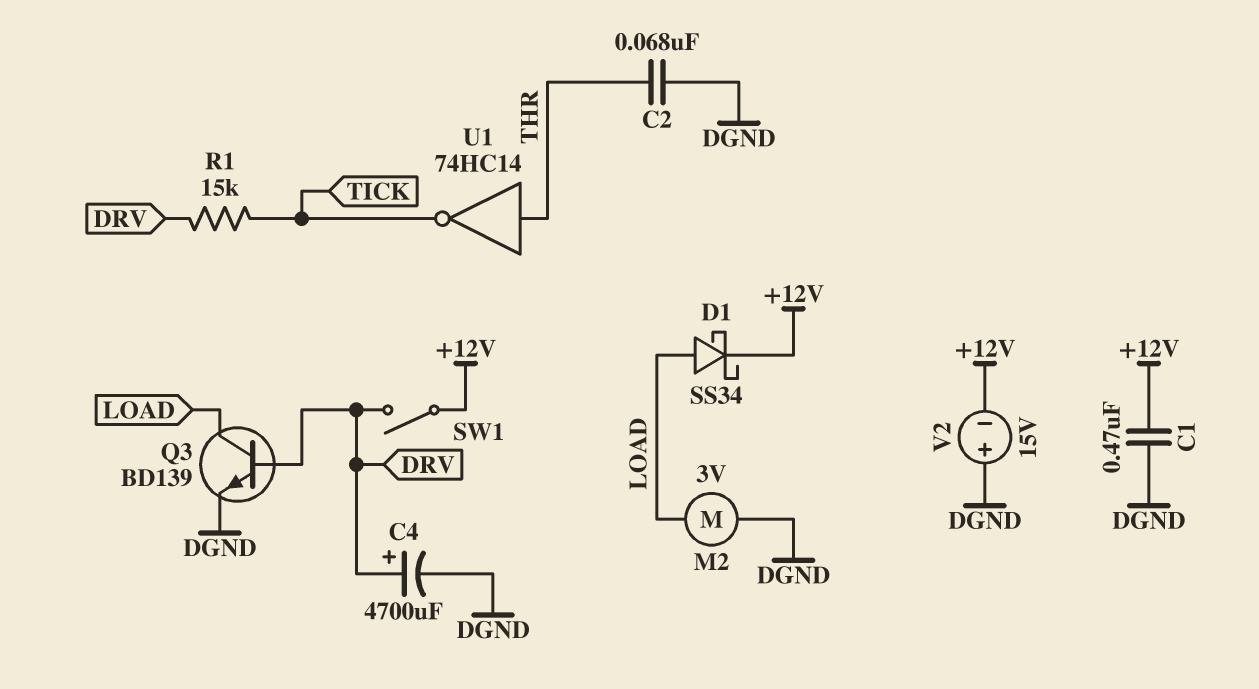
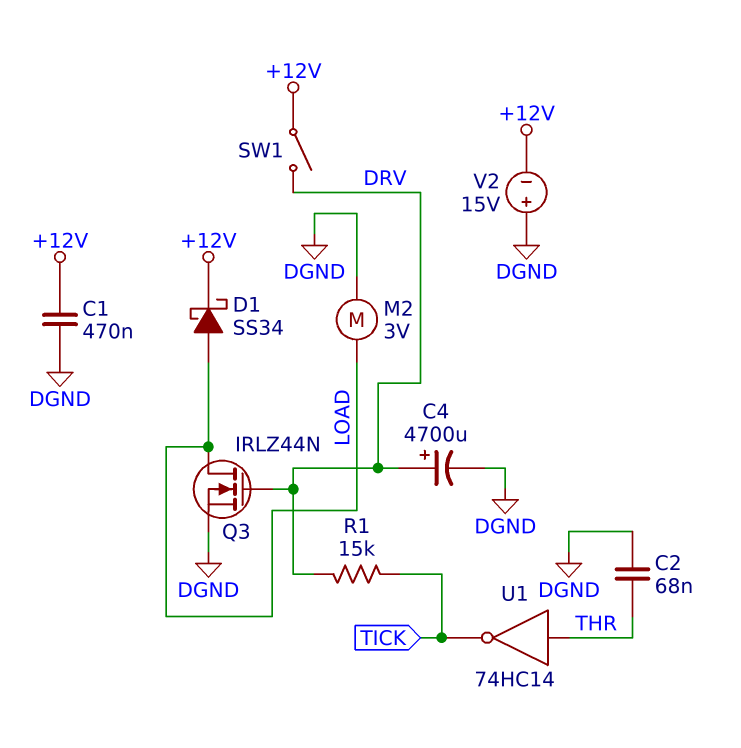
Q3: NPN BD139 (B DRV, C LOAD, E DGND) -> NMOS IRLZ44N (G DRV, D LOAD, S DGND)

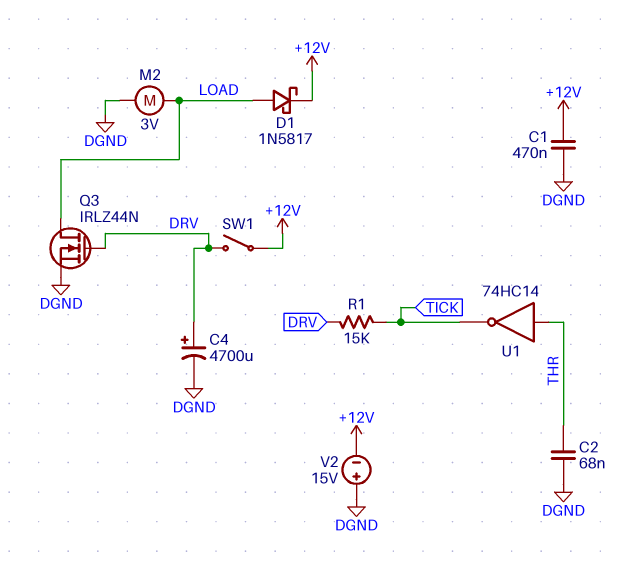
D1: schottky SS34 (A LOAD, K +12V) -> schottky 1N5817 (A LOAD, K +12V)

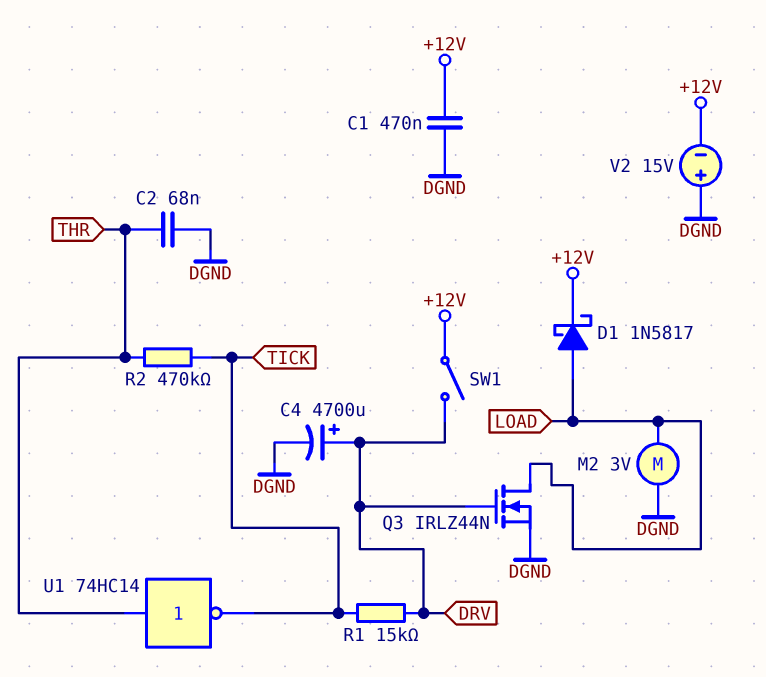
R2: none -> 470k (THR, TICK)

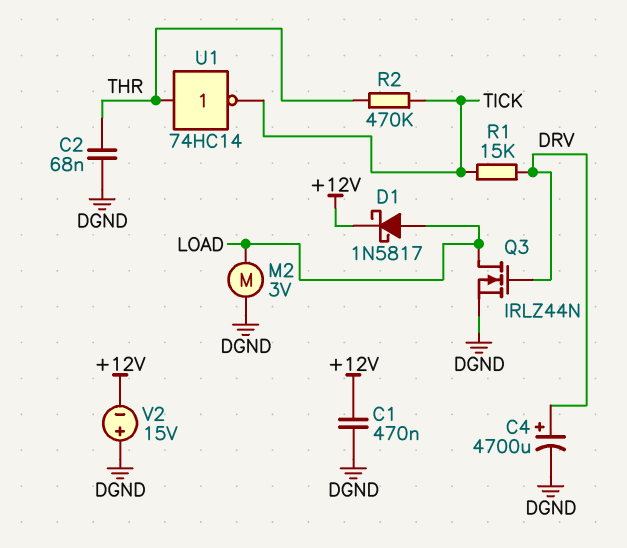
SW1: switch (+12V, DRV) -> none

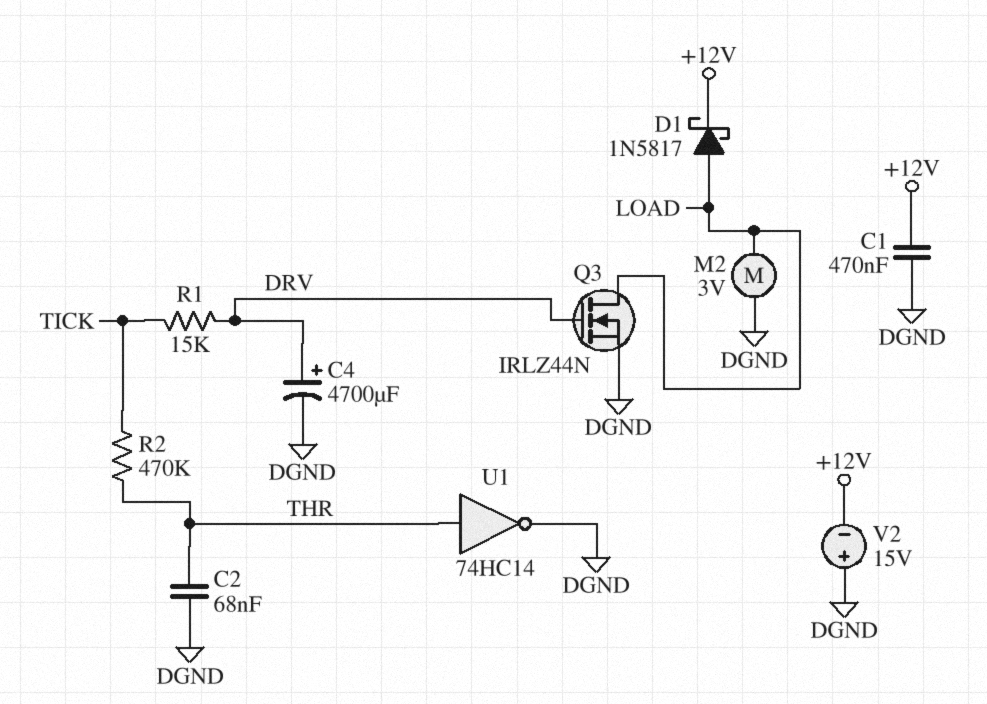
U1: NOT 74HC14 (in THR, out TICK) -> NOT 74HC14 (in THR, out DGND)

